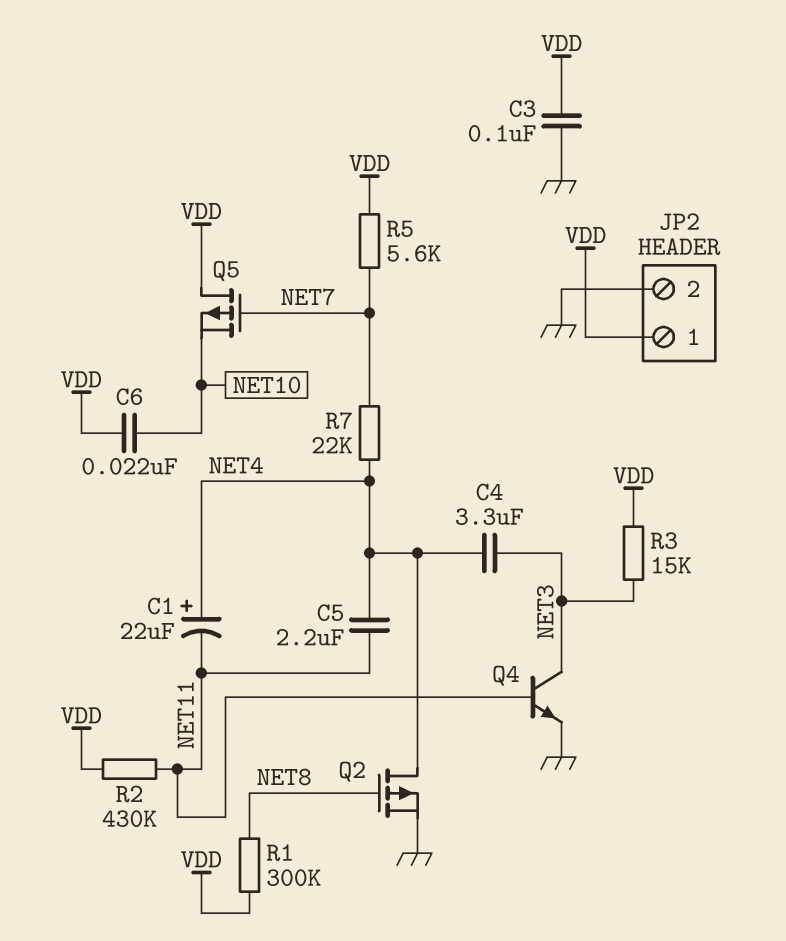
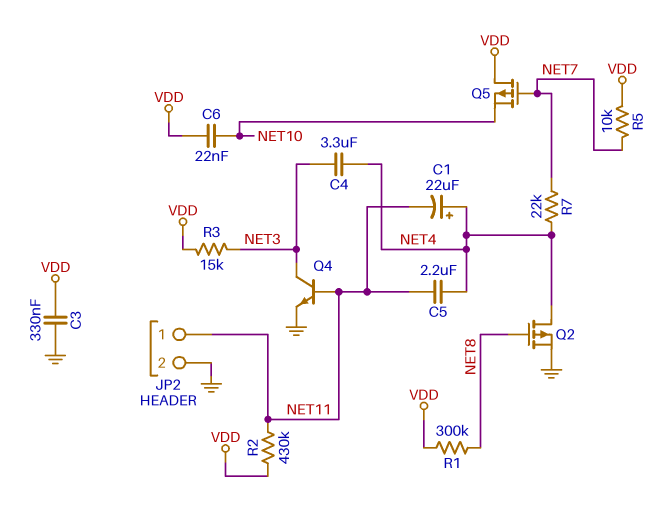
C3: 100nF (GND, VDD) -> 330nF (GND, VDD)
JP2 pin 1: VDD -> NET11
R5: 5.6k (NET7, VDD) -> 10k (NET7, VDD)

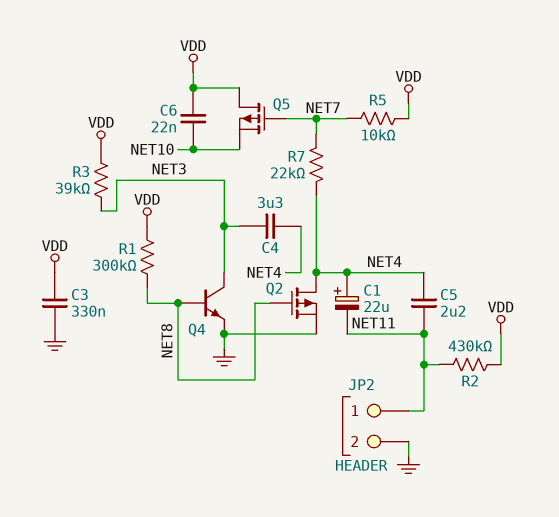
Q4: NPN (B NET11, C NET3, E GND) -> NPN (B NET8, C NET3, E GND)
R3: 15k (NET3, VDD) -> 39k (NET3, VDD)

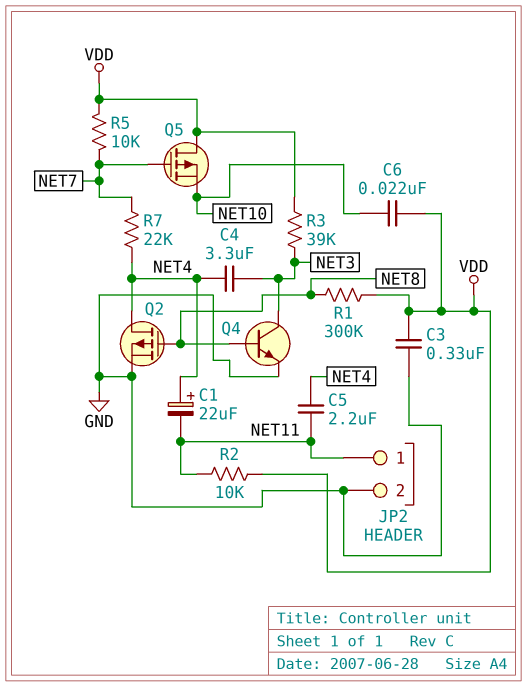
R2: 430k (NET11, VDD) -> 10k (NET11, VDD)

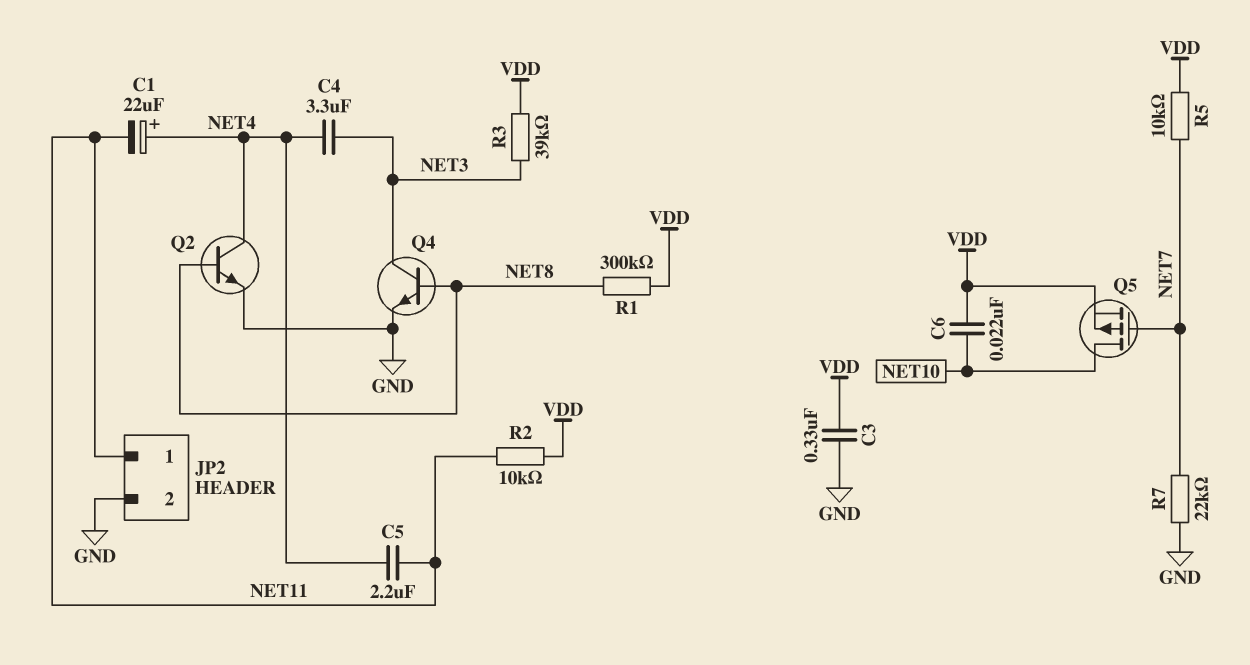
Q2: PMOS (G NET8, D NET4, S GND) -> NPN (B NET8, C NET4, E GND)
Q5: PMOS (G NET7, D VDD, S NET10) -> PMOS (G NET7, D NET10, S VDD)
R7: 22k (NET4, NET7) -> 22k (GND, NET7)

